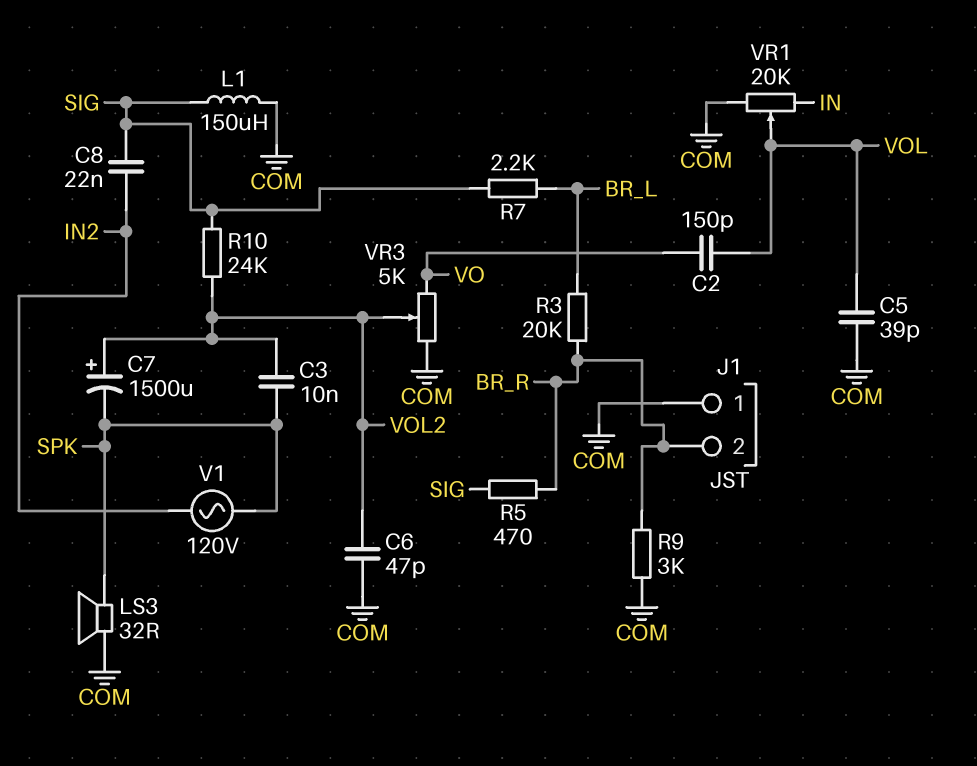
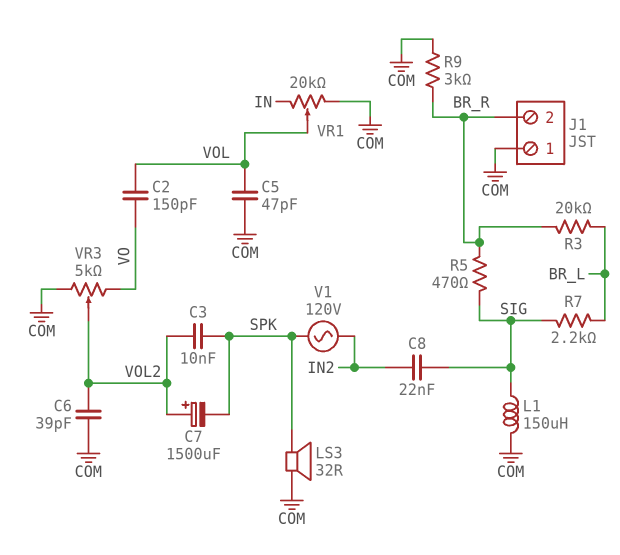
C5: 39pF (COM, VOL) -> 47pF (COM, VOL)
C6: 47pF (COM, VOL2) -> 39pF (COM, VOL2)
R10: 24k (SIG, VOL2) -> none

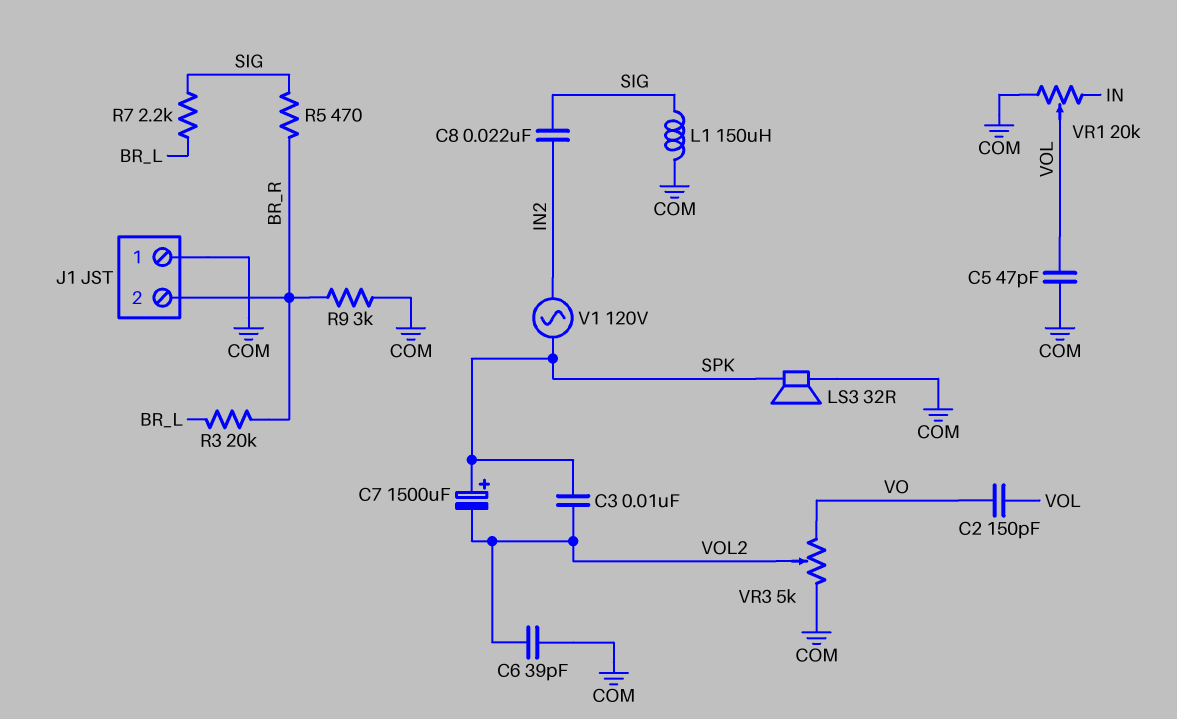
C7: 1500uF (plus VOL2, minus SPK) -> 1500uF (plus SPK, minus VOL2)

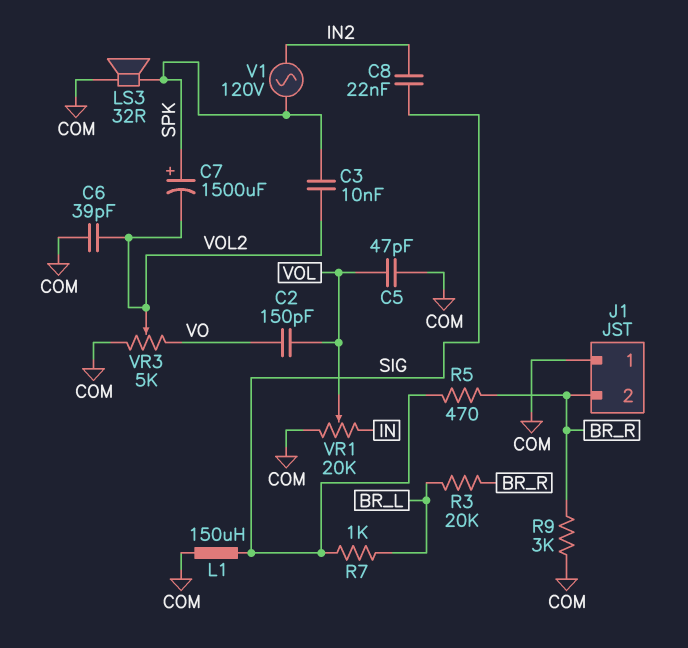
R7: 2.2k (BR_L, SIG) -> 1k (BR_L, SIG)

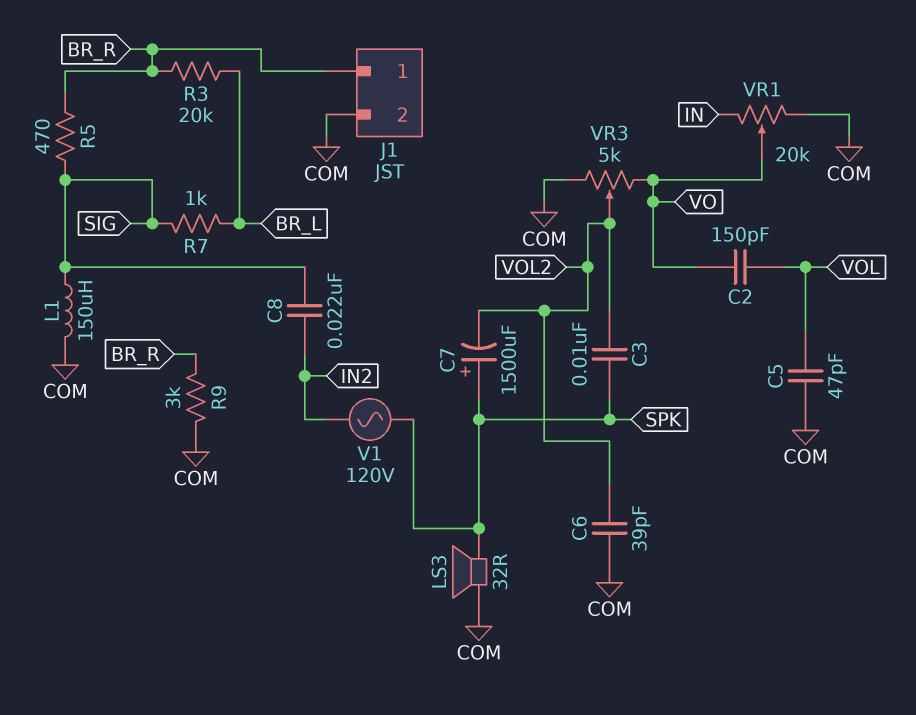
J1 pin 1: COM -> BR_R
J1 pin 2: BR_R -> COM
VR1: 20k (COM, IN, wiper VOL) -> 20k (COM, IN, wiper VO)

